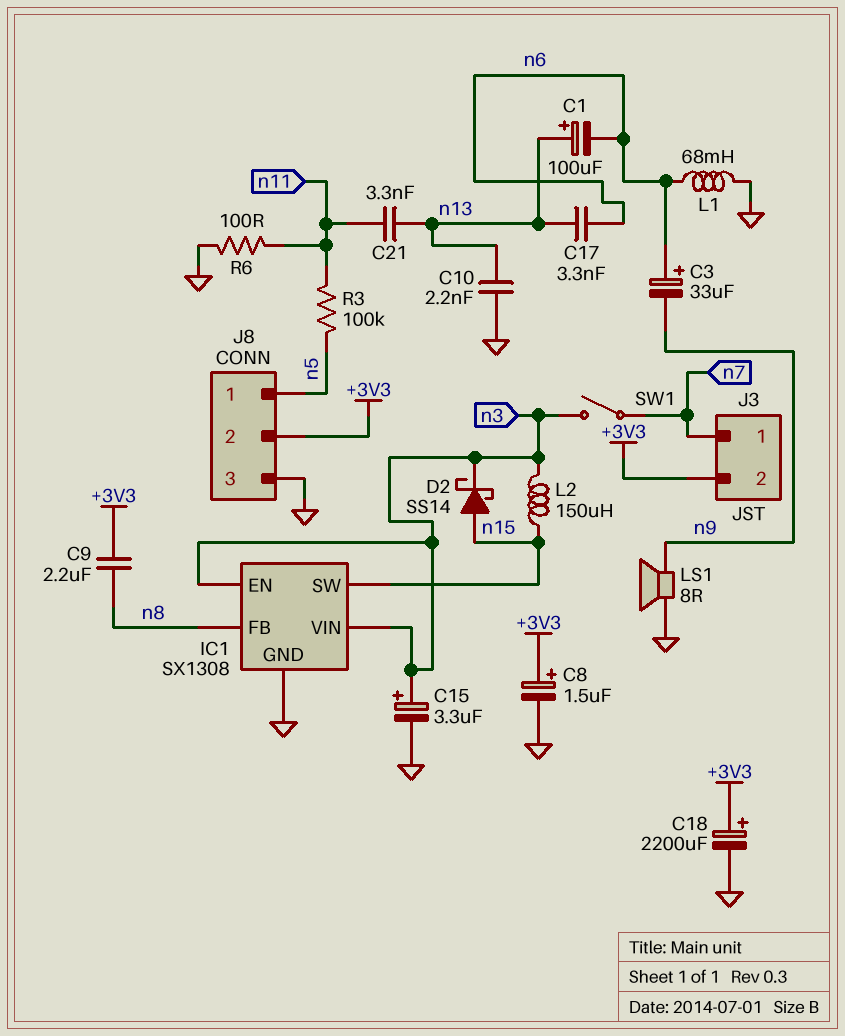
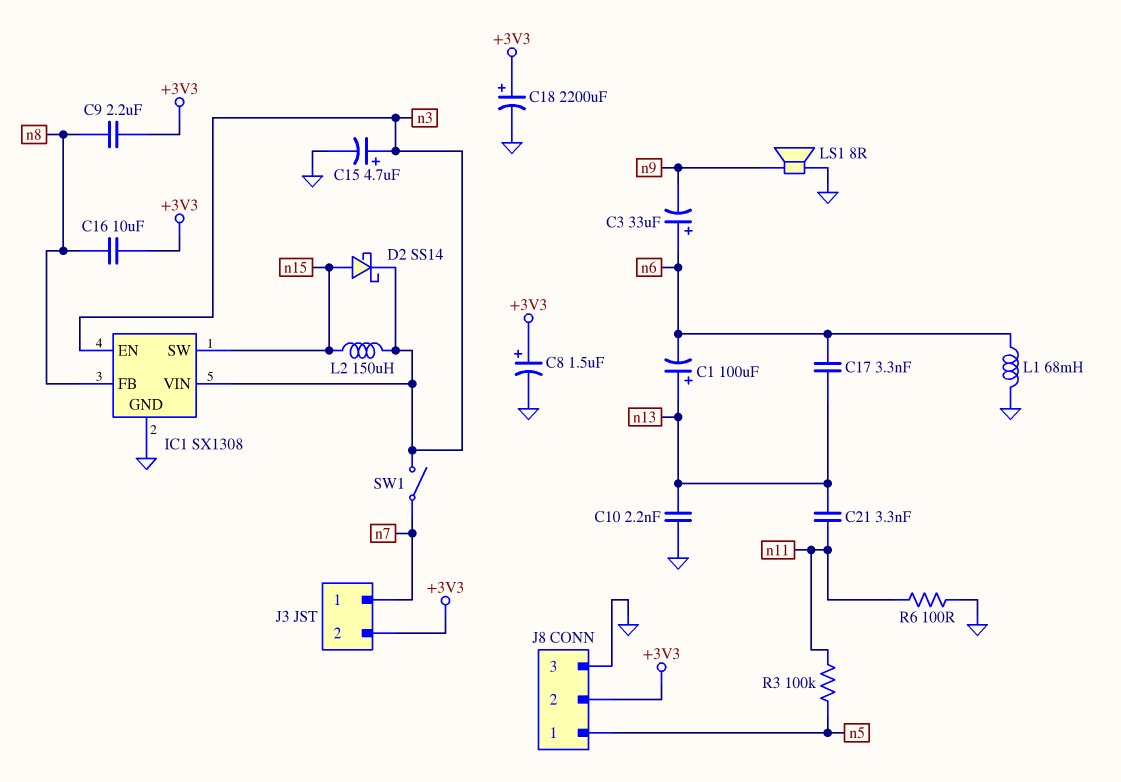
C15: 3.3uF (plus n3, minus GND) -> 4.7uF (plus n3, minus GND)
C16: none -> 10uF (+3V3, n8)

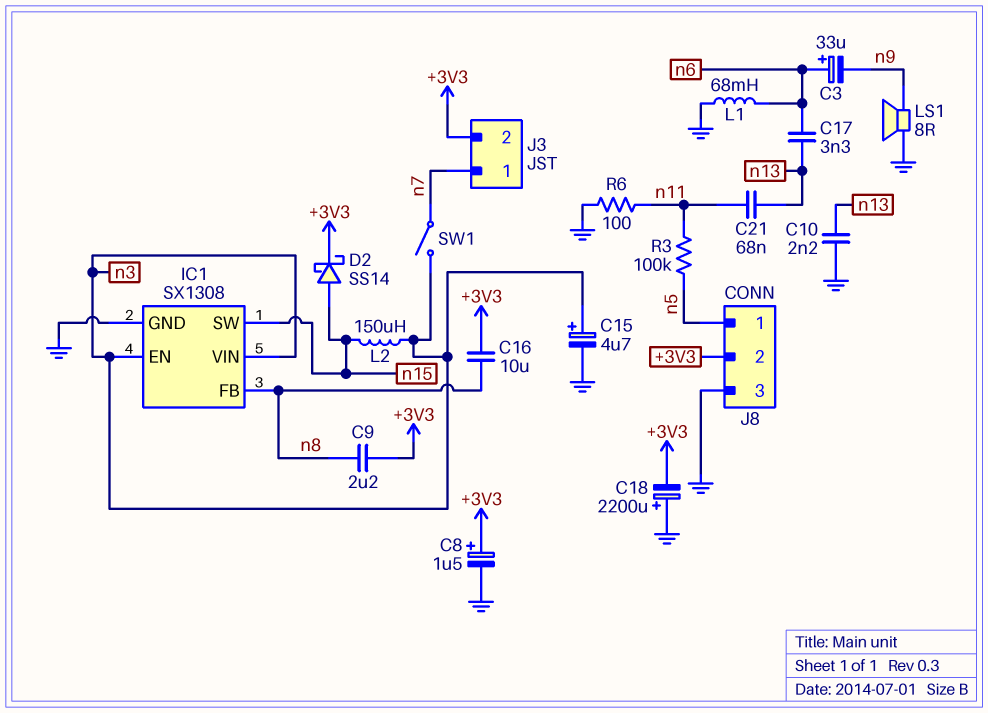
C1: 100uF (plus n13, minus n6) -> none
C18: 2200uF (plus +3V3, minus GND) -> 2200uF (plus GND, minus +3V3)
C21: 3.3nF (n11, n13) -> 68nF (n11, n13)
D2: schottky SS14 (A n15, K n3) -> schottky SS14 (A n15, K +3V3)

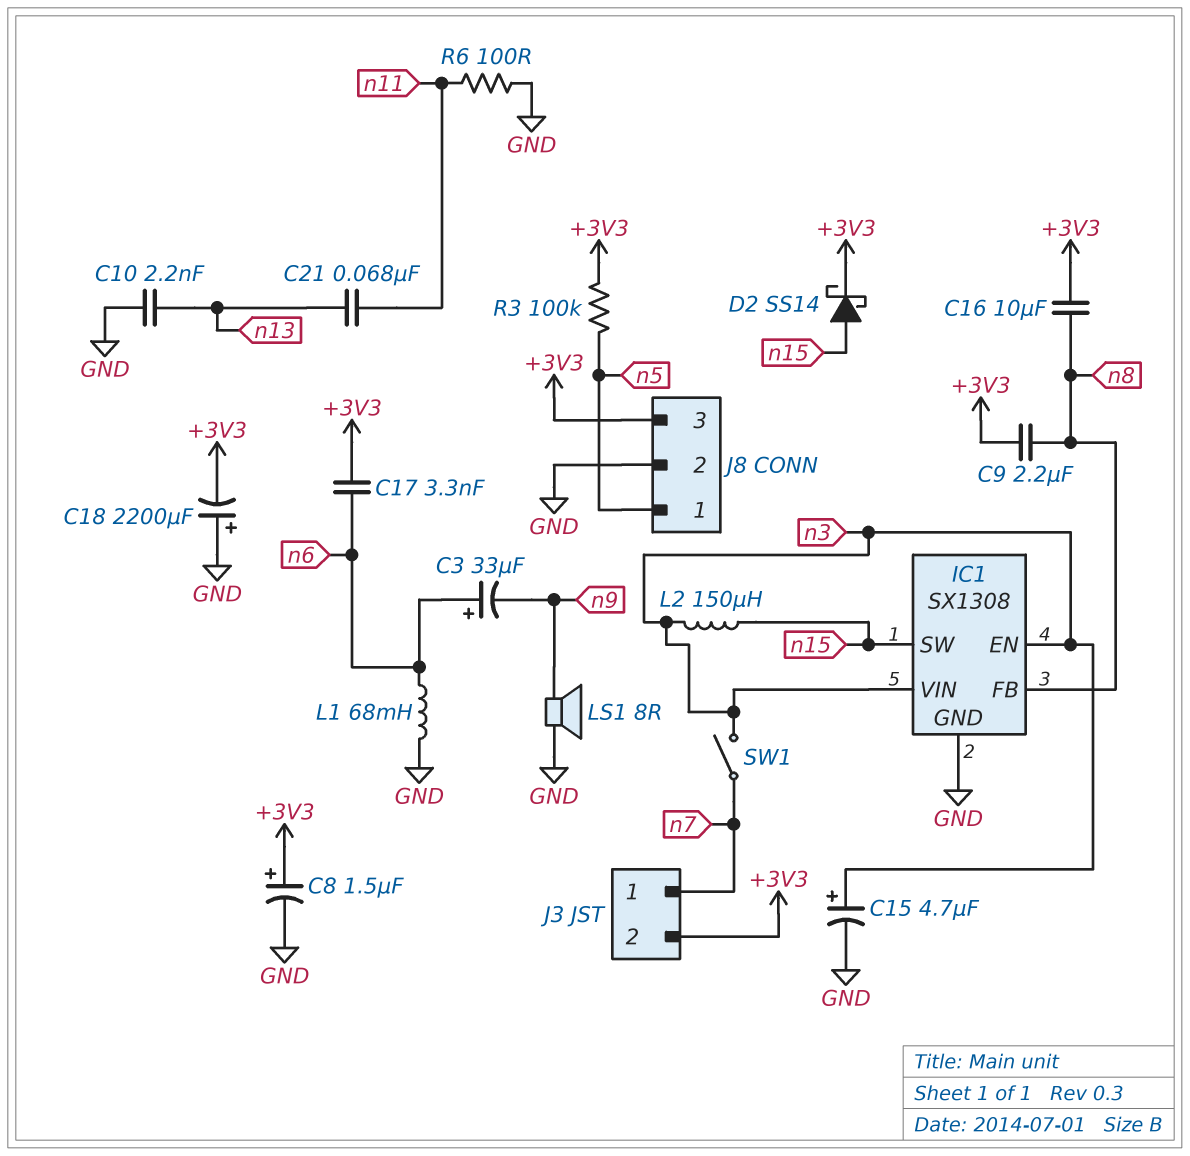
C17: 3.3nF (n6, n13) -> 3.3nF (+3V3, n6)
J8 pin 2: +3V3 -> GND
J8 pin 3: GND -> +3V3
R3: 100k (n5, n11) -> 100k (+3V3, n5)

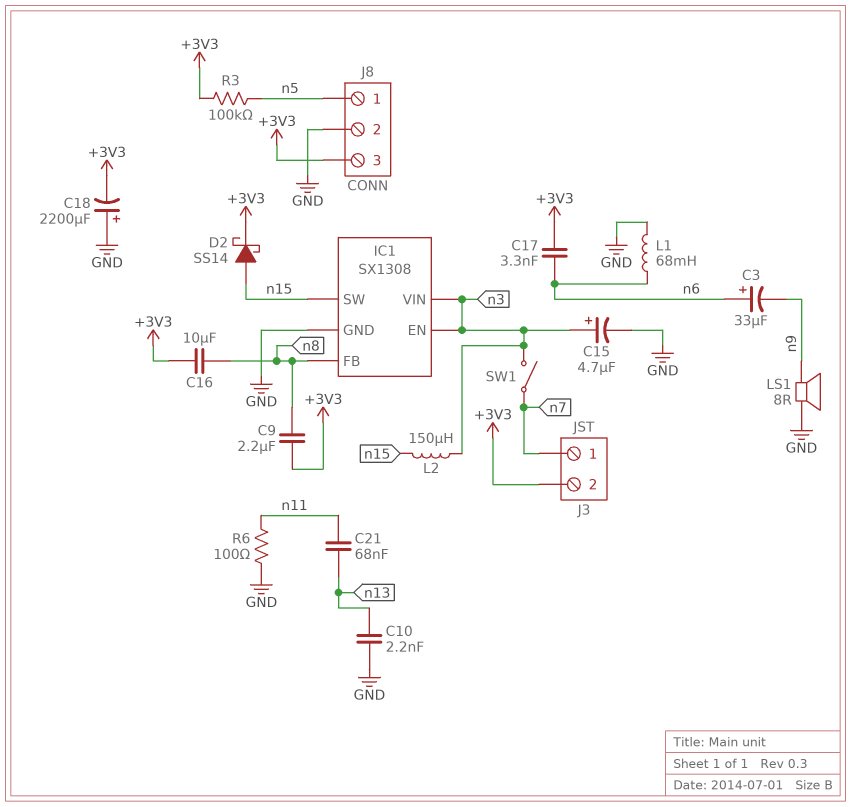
C8: 1.5uF (plus +3V3, minus GND) -> none

